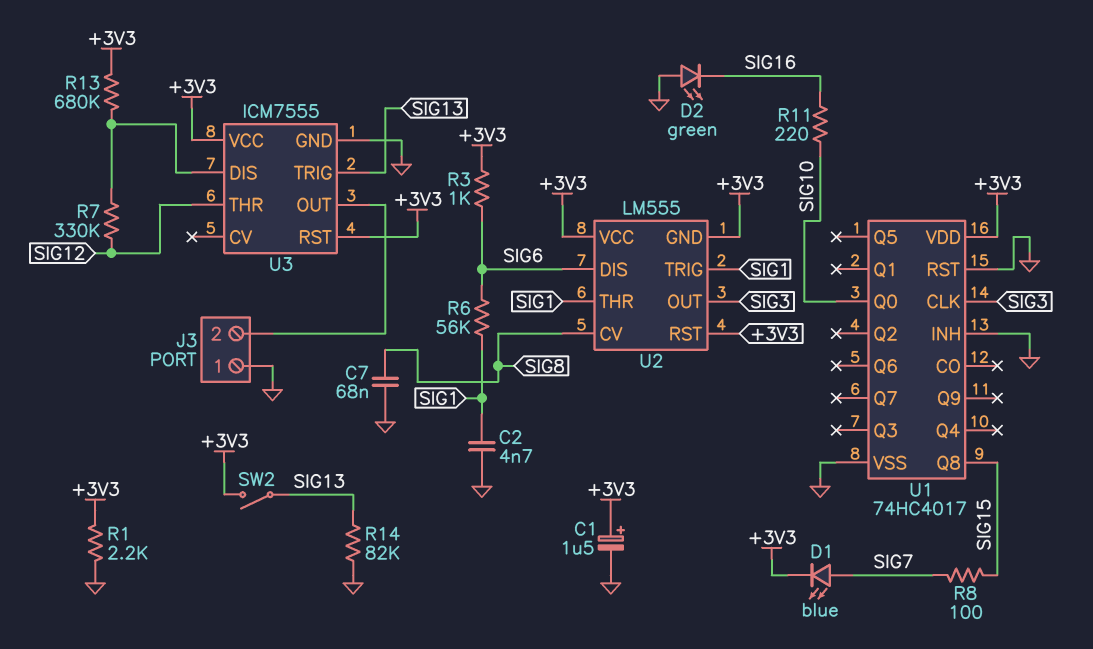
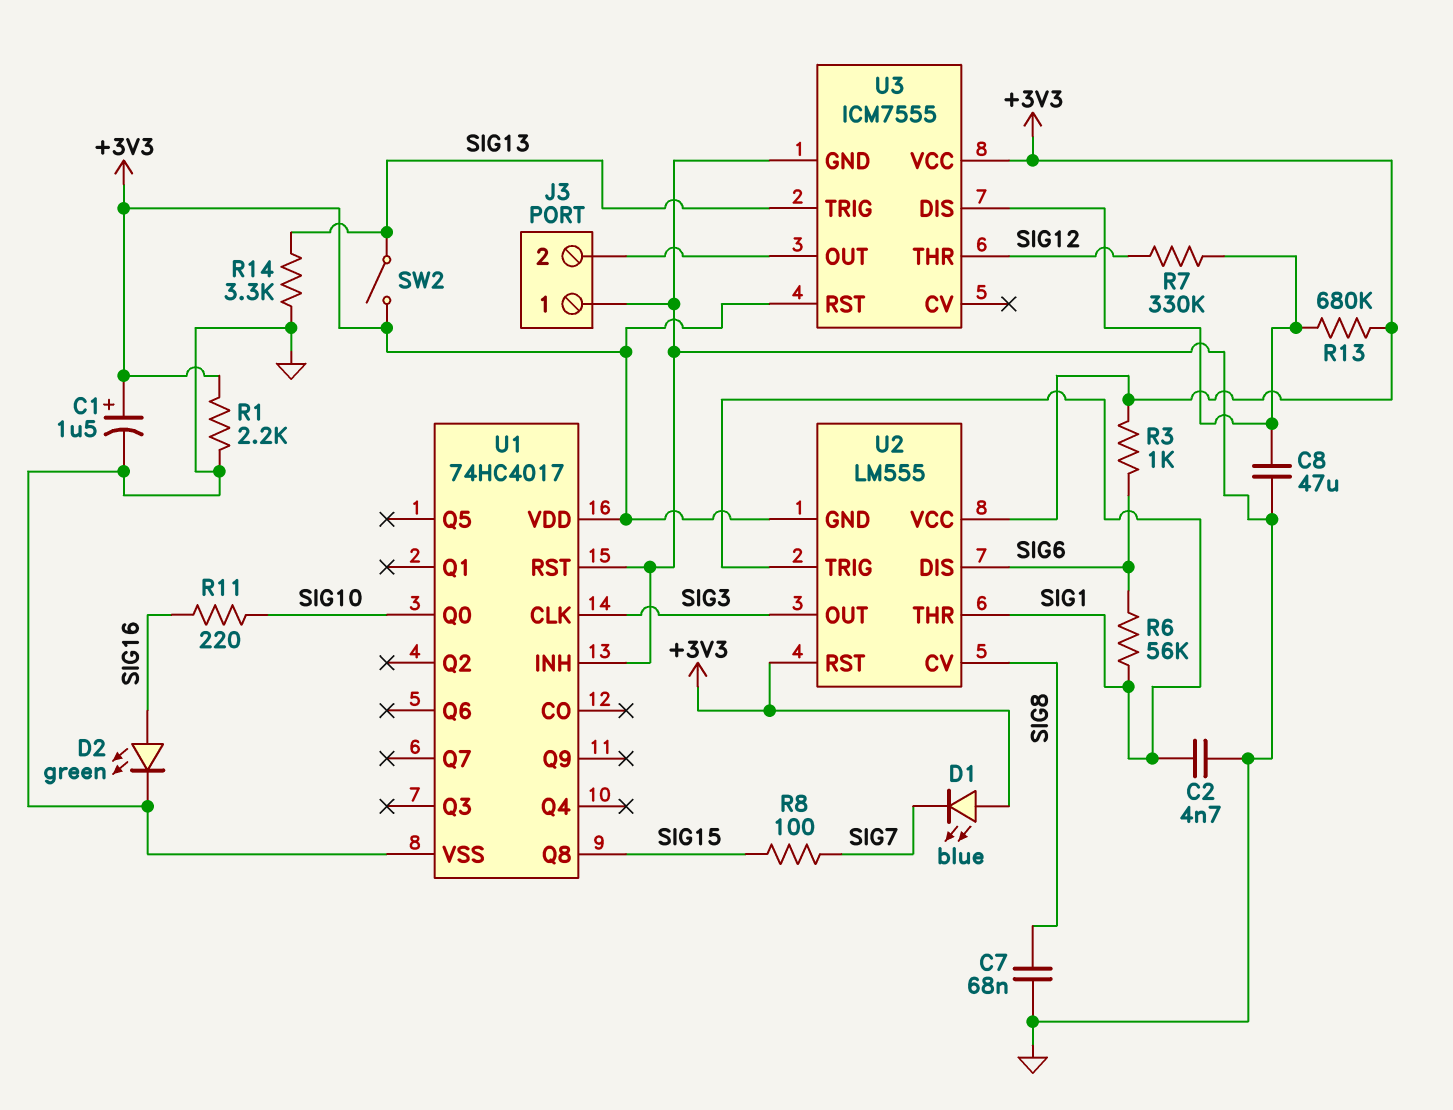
C8: none -> 47uF (GND, U3/DIS)
D1: LED blue (A SIG7, K +3V3) -> LED blue (A +3V3, K SIG7)
D2: LED green (A GND, K SIG16) -> LED green (A SIG16, K GND)
R14: 82k (GND, SIG13) -> 3.3k (GND, SIG13)

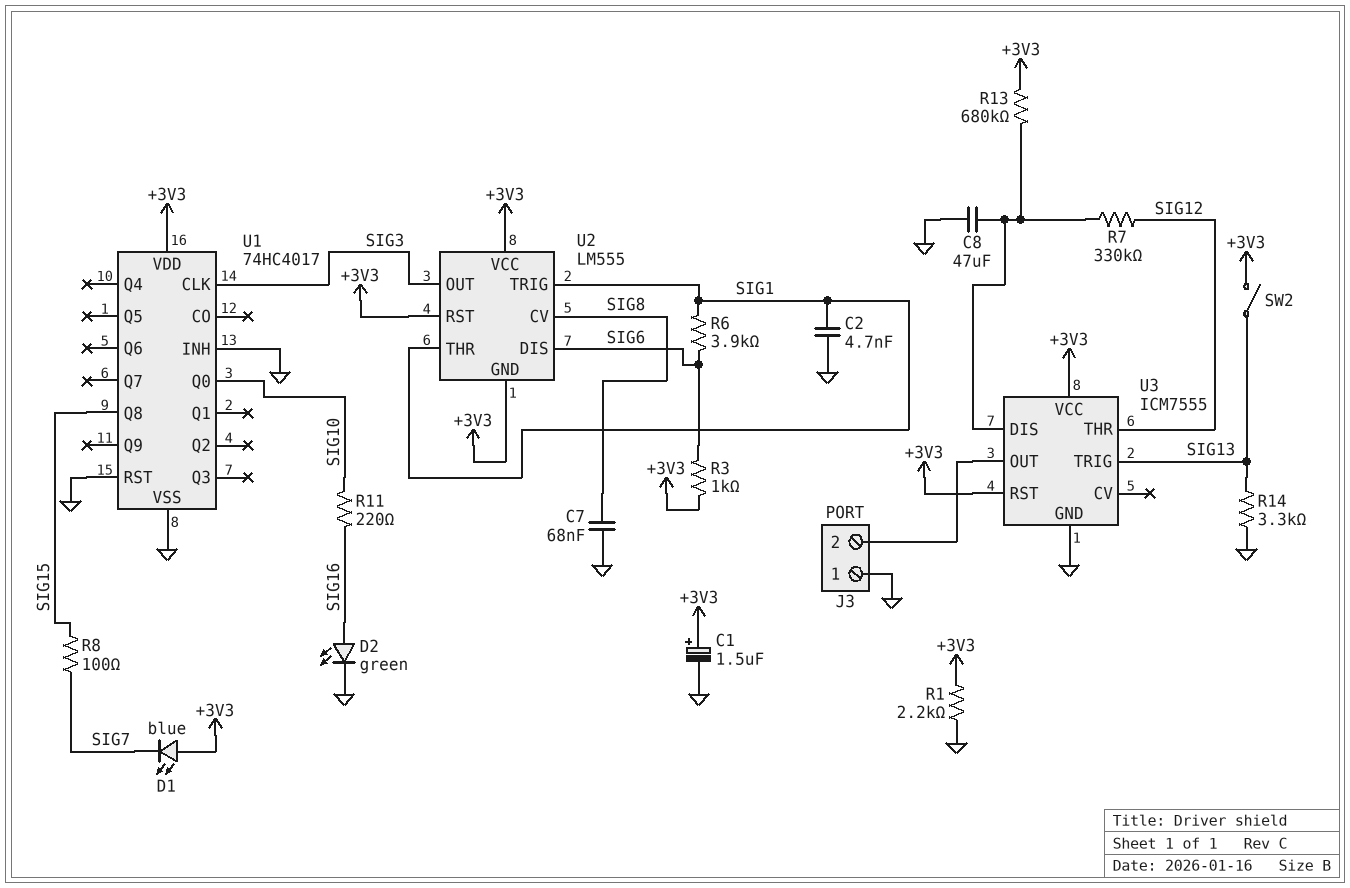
R6: 56k (SIG1, SIG6) -> 3.9k (SIG1, SIG6)

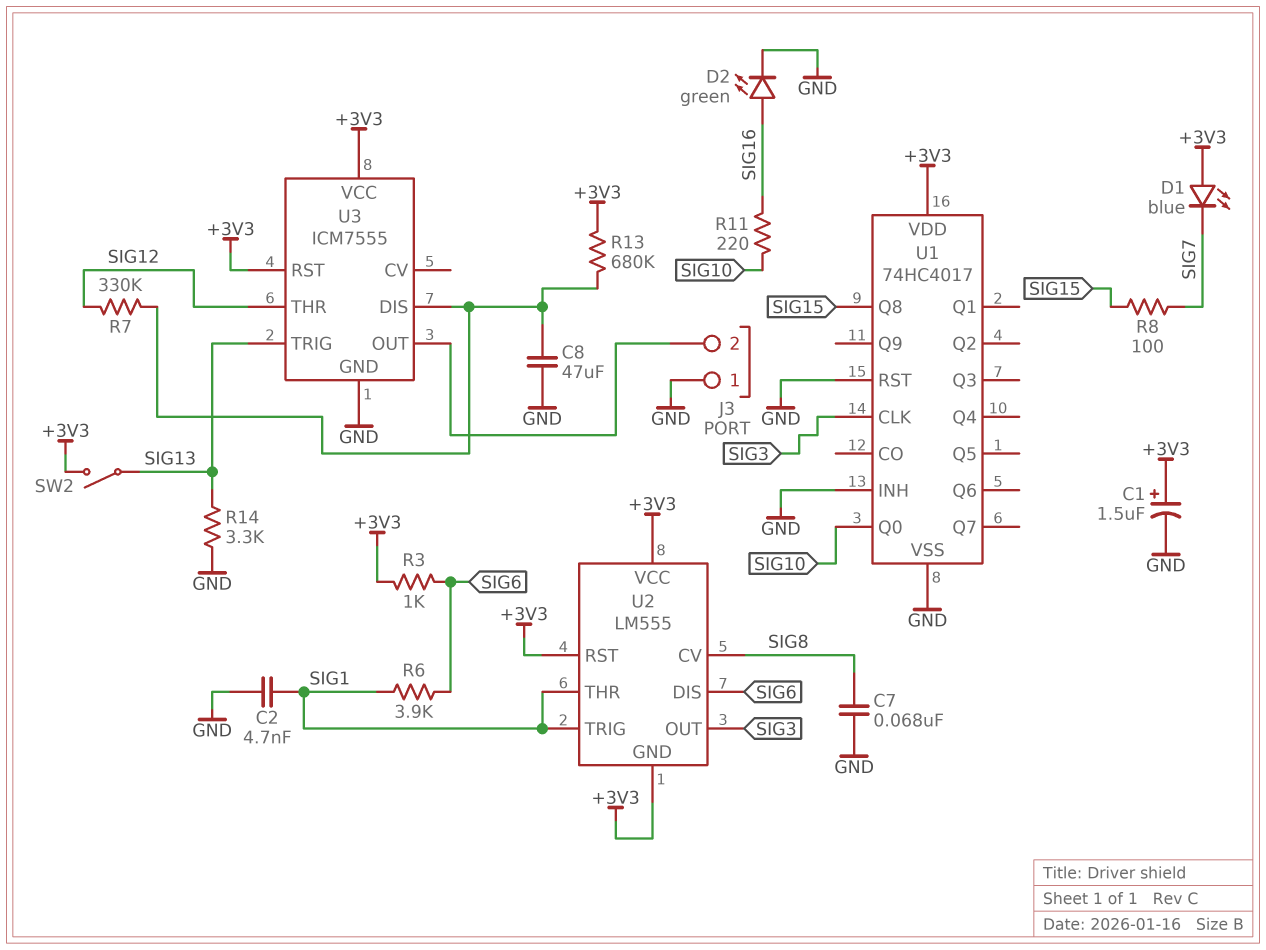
R1: 2.2k (+3V3, GND) -> none

